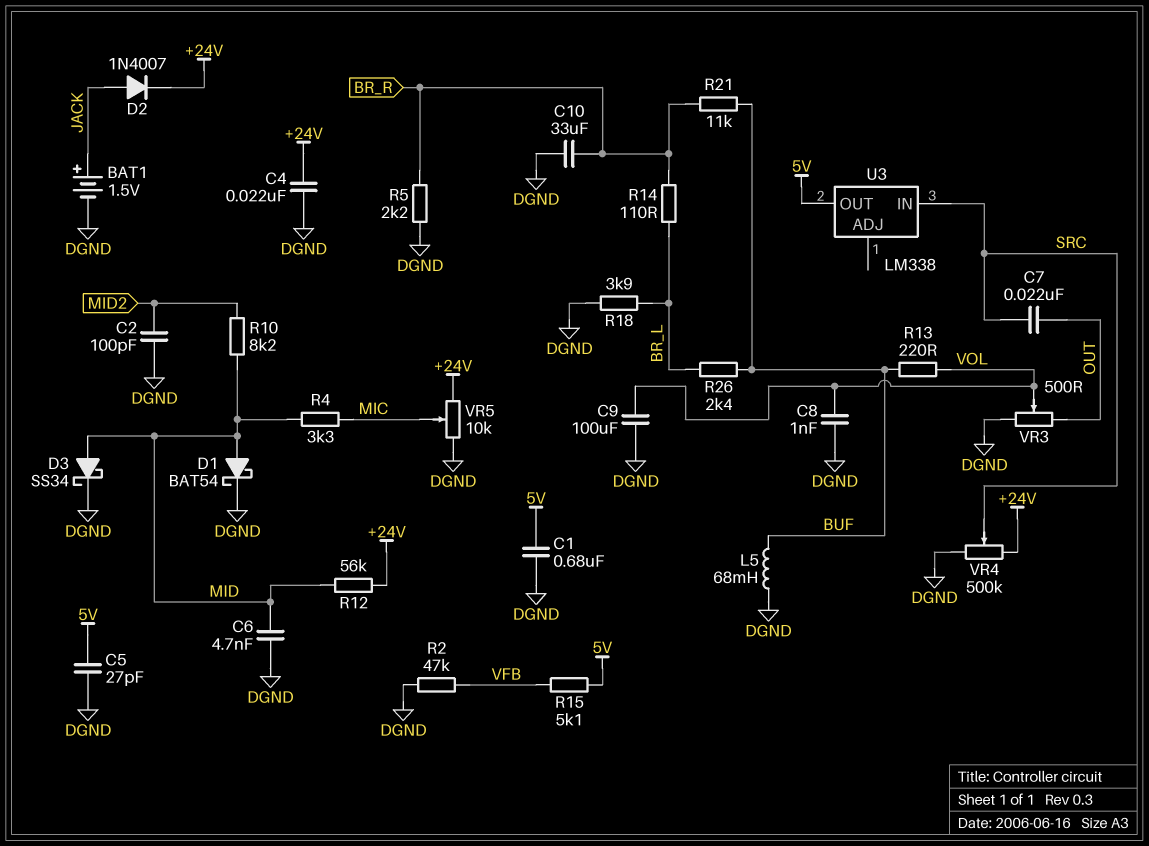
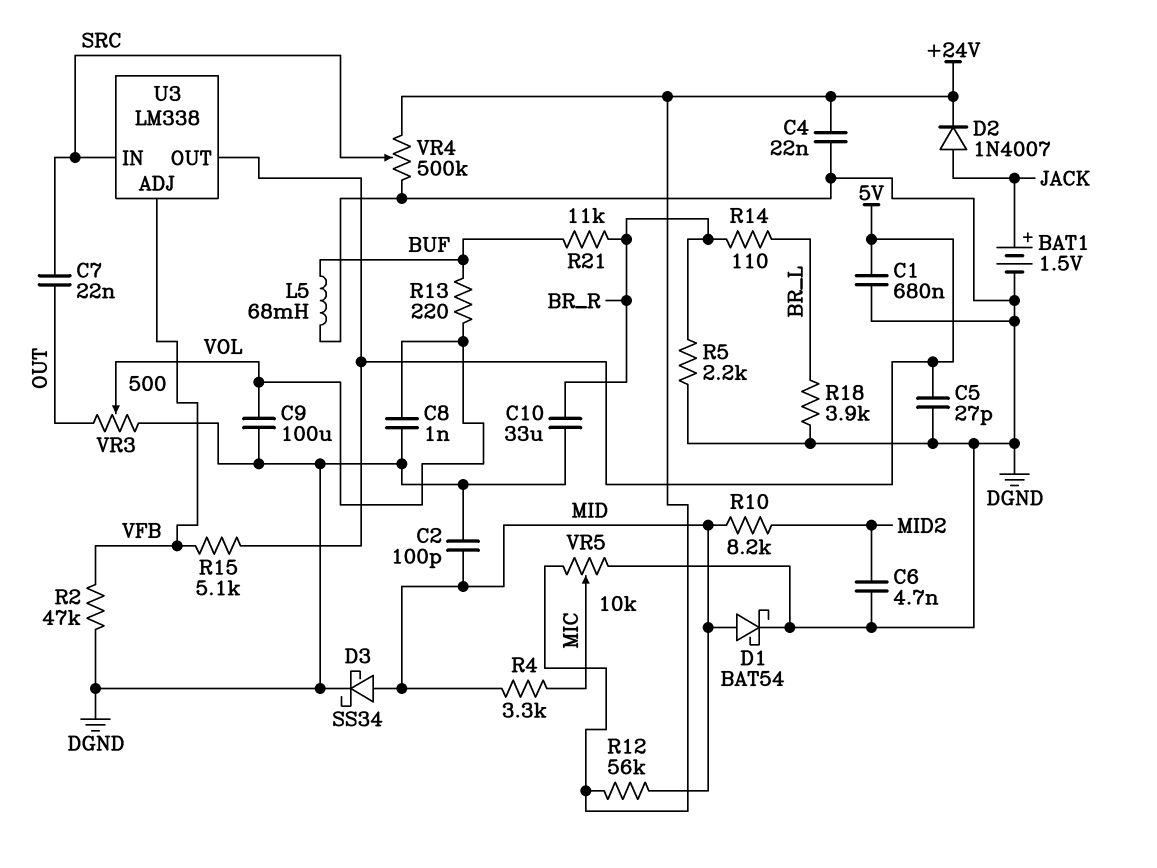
C2: 100pF (DGND, MID2) -> 100pF (DGND, MID)
C6: 4.7nF (DGND, MID) -> 4.7nF (DGND, MID2)
R26: 2.4k (BR_L, BUF) -> none
U3 pin ADJ: none -> VFB

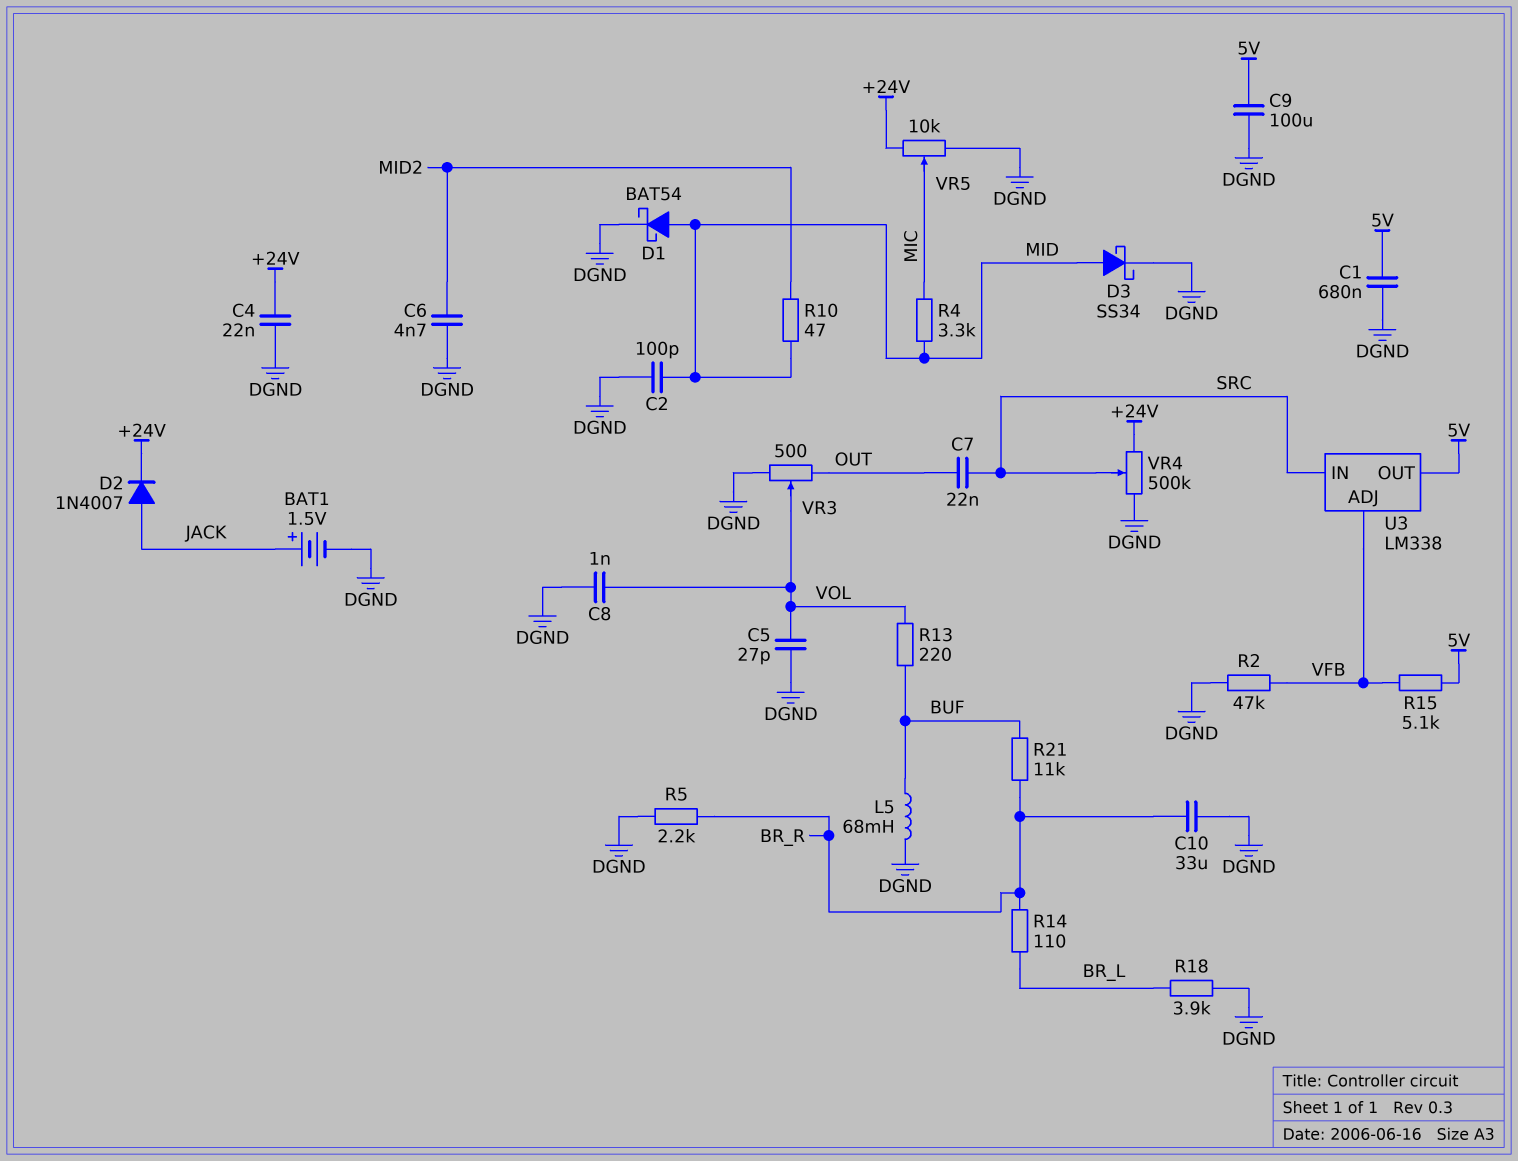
C5: 27pF (5V, DGND) -> 27pF (DGND, VOL)
C9: 100uF (DGND, VOL) -> 100uF (5V, DGND)
R10: 8.2k (MID, MID2) -> 47 (MID, MID2)
R12: 56k (+24V, MID) -> none

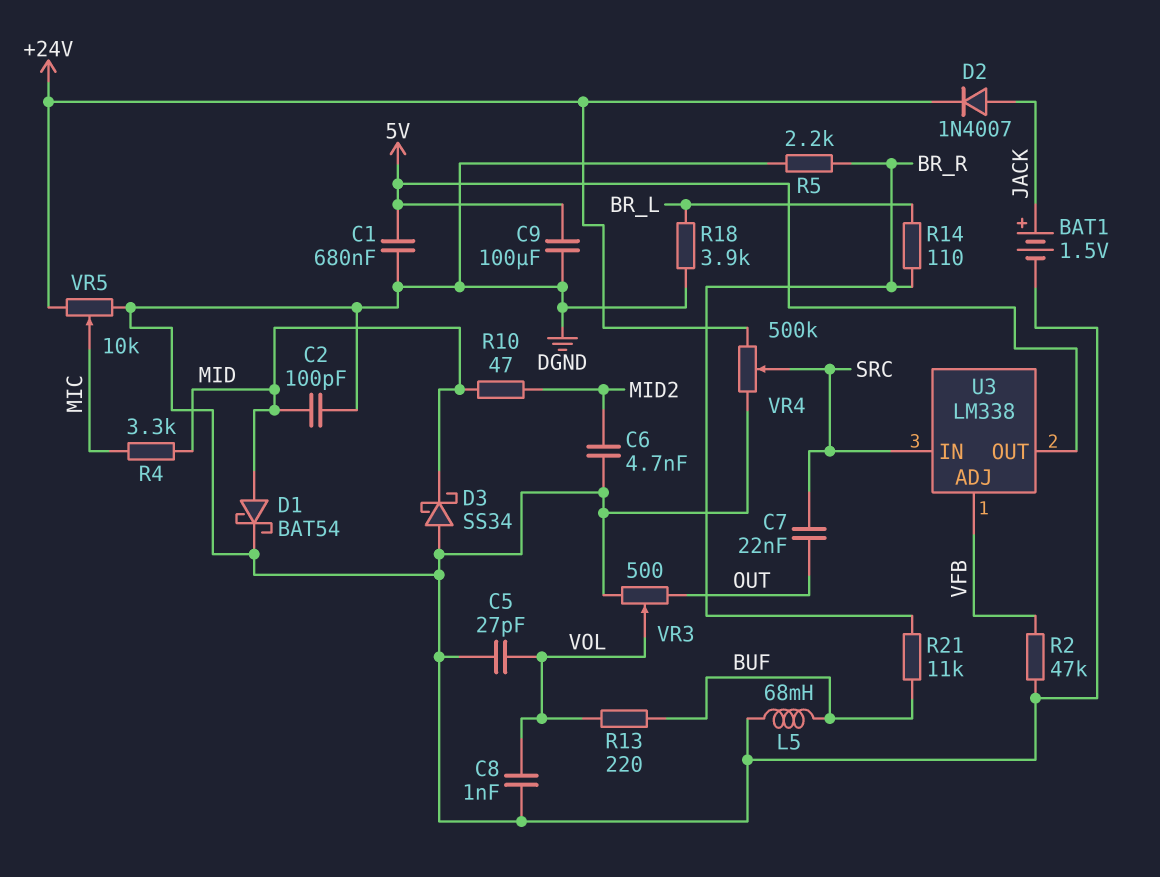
C4: 22nF (+24V, DGND) -> none
C10: 33uF (BR_R, DGND) -> none
D3: schottky SS34 (A MID, K DGND) -> schottky SS34 (A DGND, K MID)
R15: 5.1k (5V, VFB) -> none

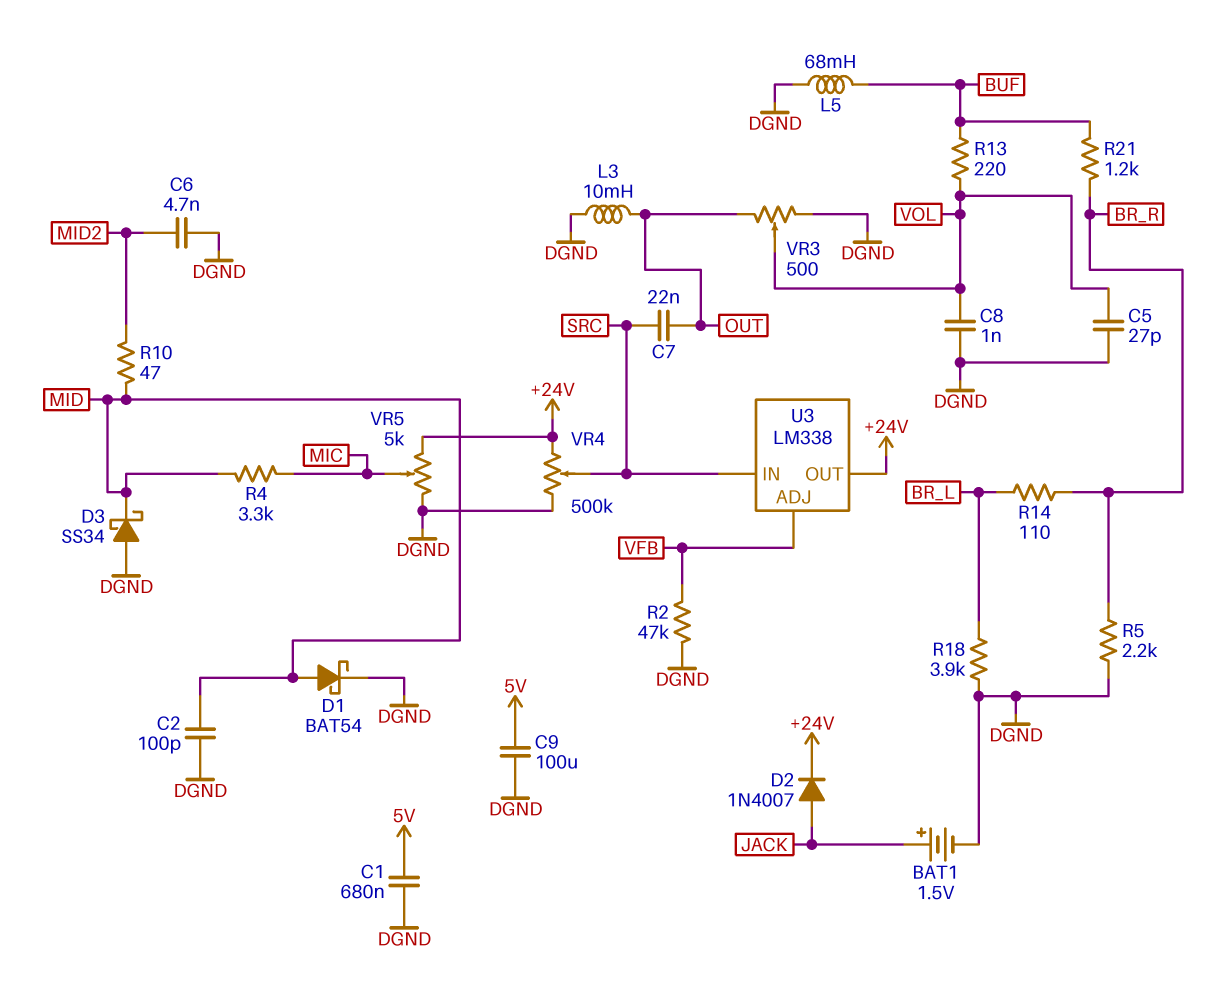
L3: none -> 10mH (DGND, OUT)
R21: 11k (BR_R, BUF) -> 1.2k (BR_R, BUF)
U3 pin OUT: 5V -> +24V
VR5: 10k (+24V, DGND, wiper MIC) -> 5k (+24V, DGND, wiper MIC)

